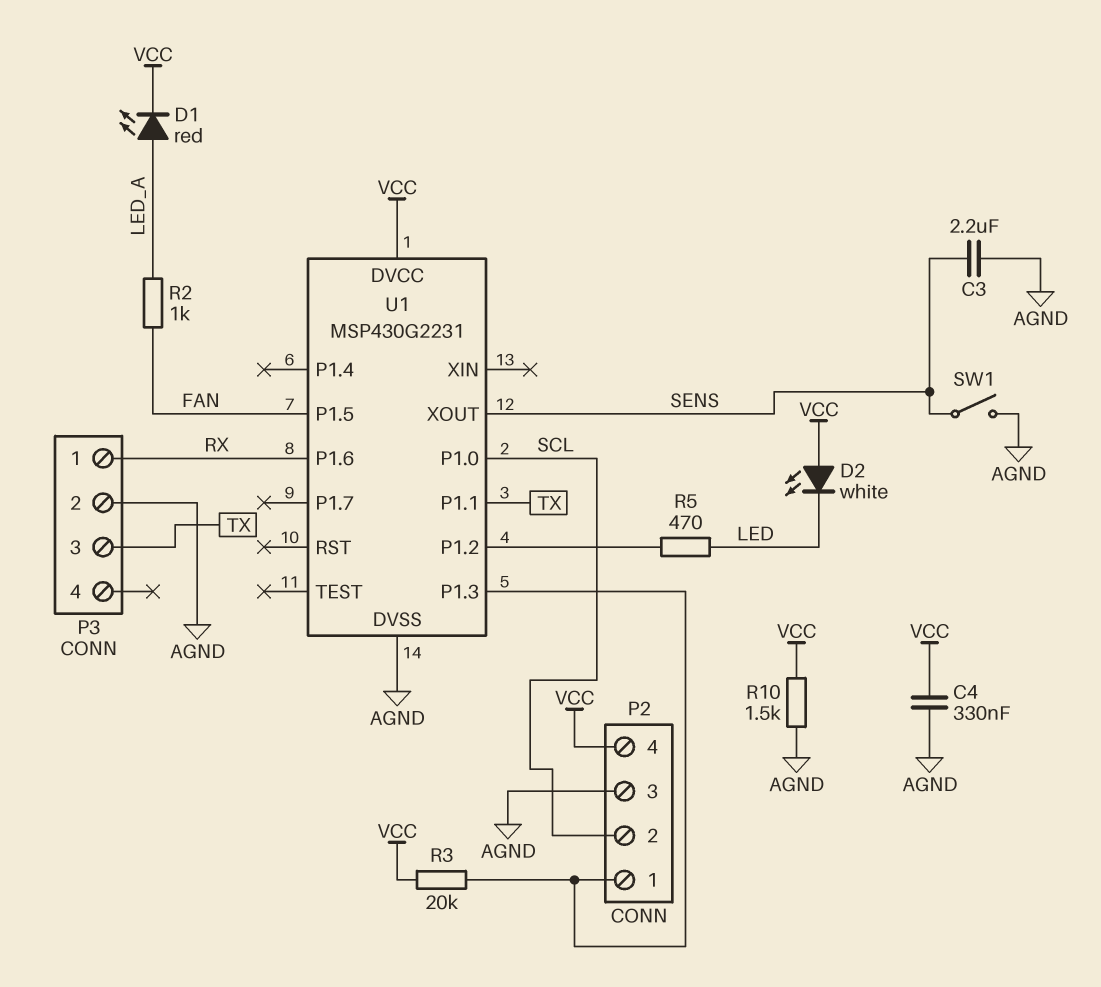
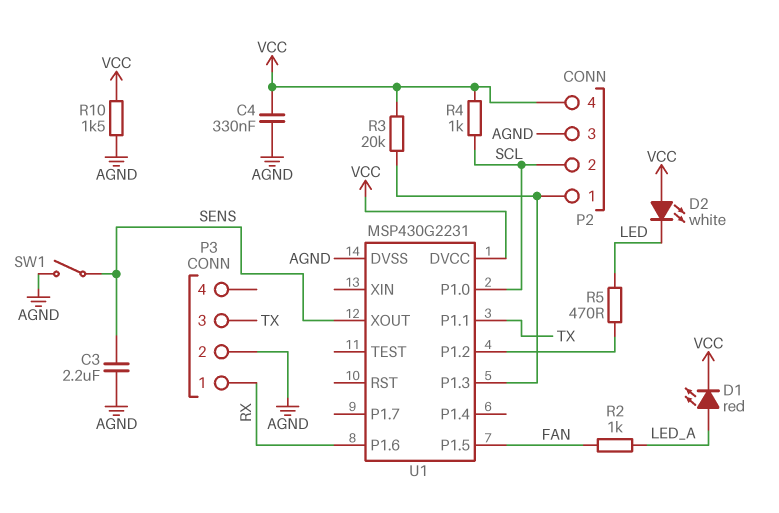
R4: none -> 1k (SCL, VCC)

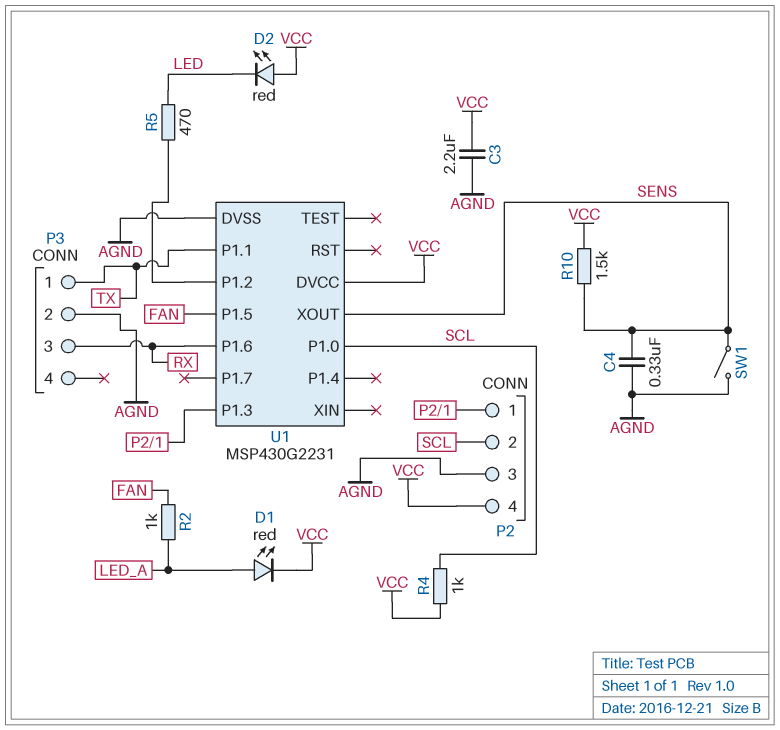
C3: 2.2uF (AGND, SENS) -> 2.2uF (AGND, VCC)
C4: 330nF (AGND, VCC) -> 330nF (AGND, SENS)
D2: LED white (A VCC, K LED) -> LED red (A VCC, K LED)
P3 pin 1: RX -> TX
P3 pin 3: TX -> RX
R3: 20k (P2/1, VCC) -> none
R10: 1.5k (AGND, VCC) -> 1.5k (SENS, VCC)

